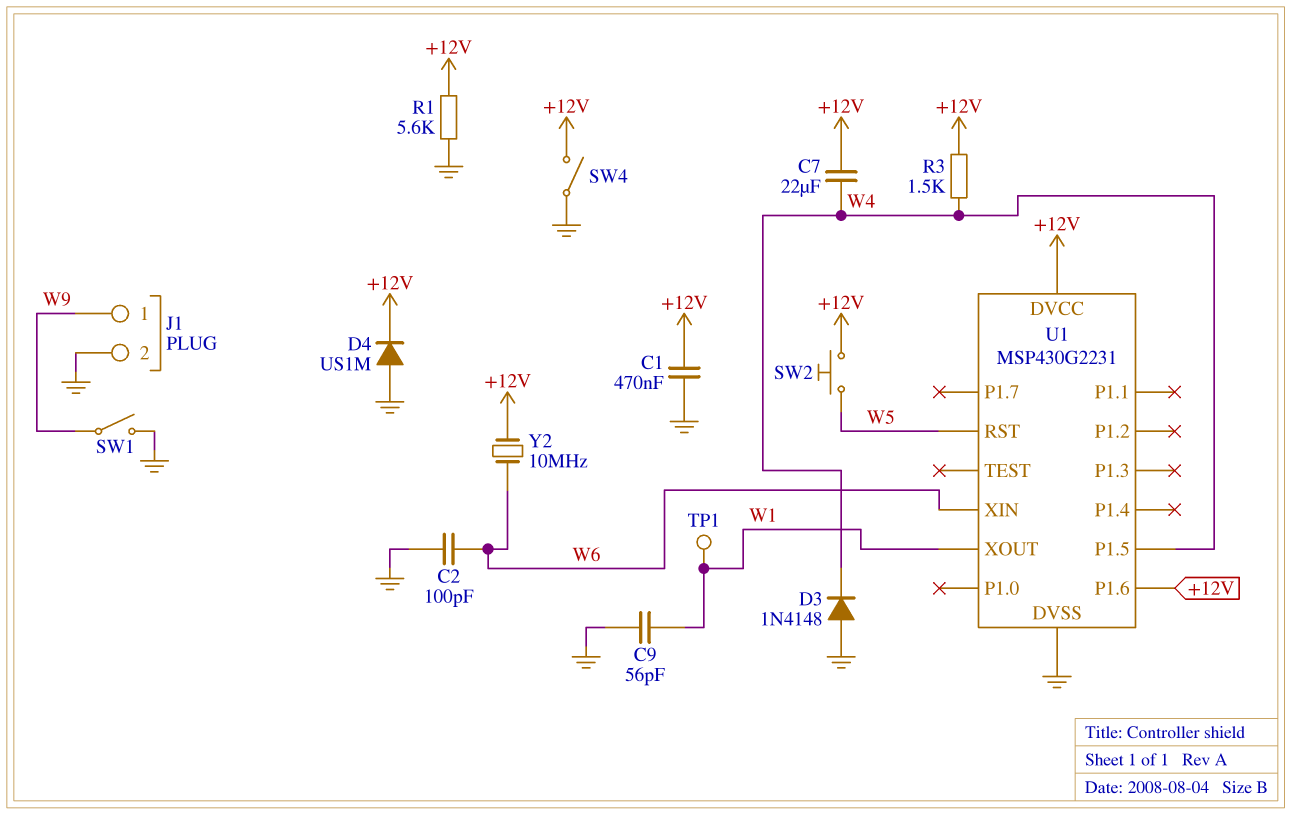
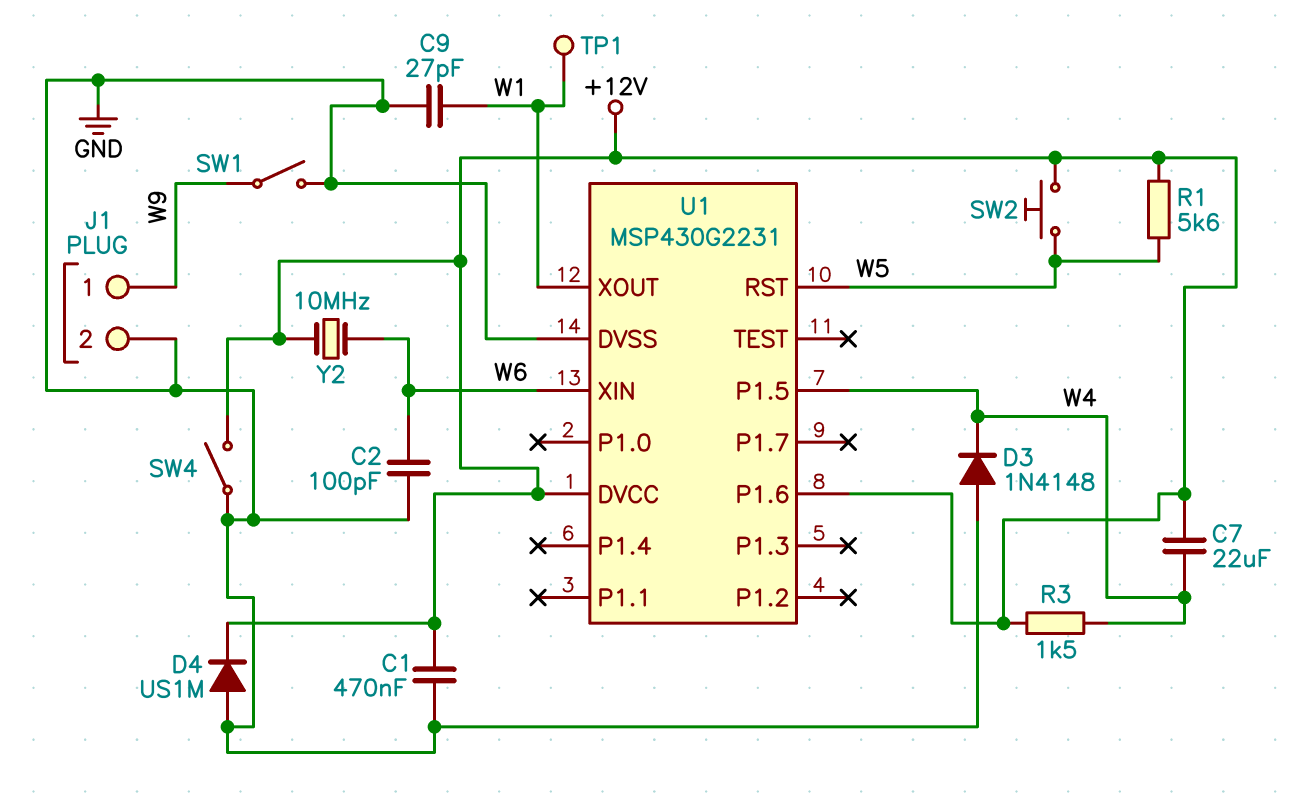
C9: 56pF (GND, W1) -> 27pF (GND, W1)
R1: 5.6k (+12V, GND) -> 5.6k (+12V, W5)

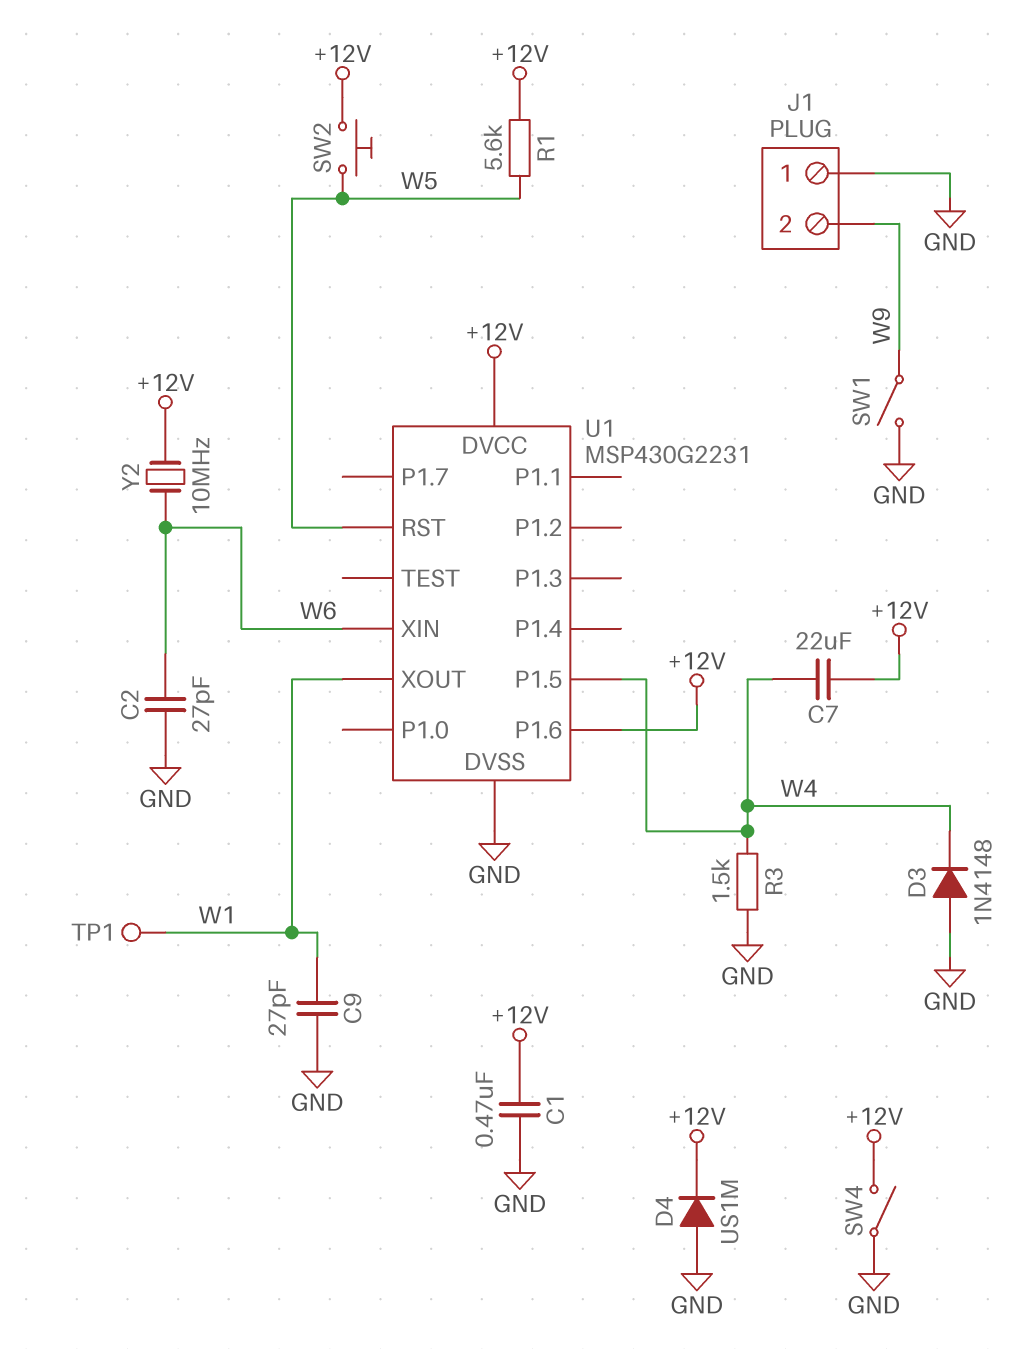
C2: 100pF (GND, W6) -> 27pF (GND, W6)
J1 pin 1: W9 -> GND
J1 pin 2: GND -> W9
R3: 1.5k (+12V, W4) -> 1.5k (GND, W4)

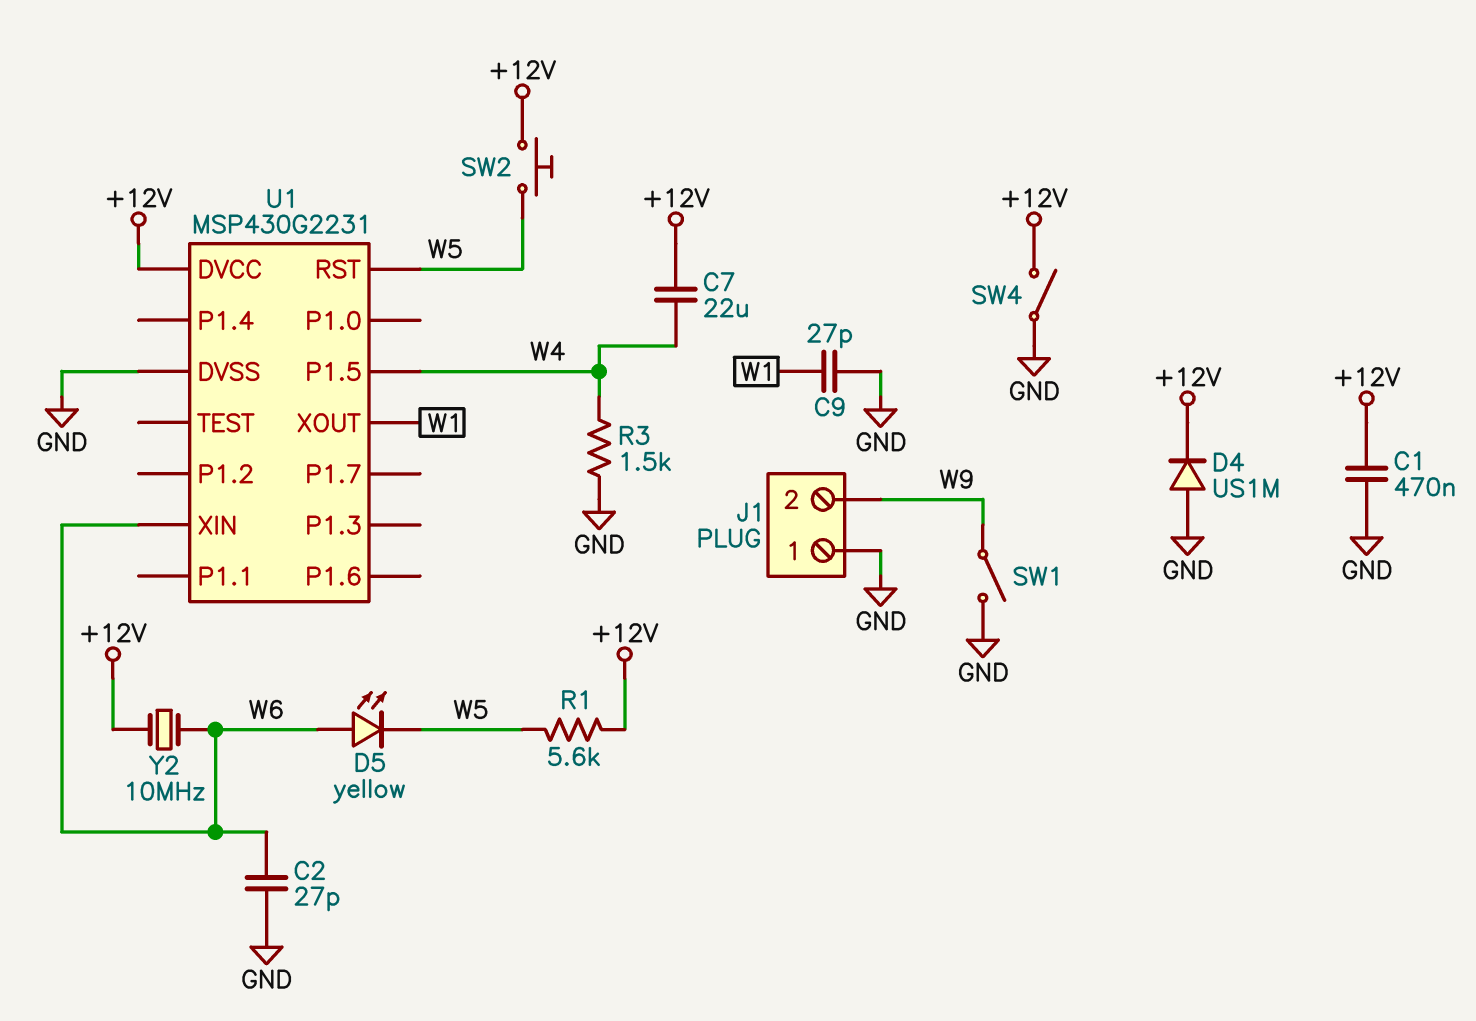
D3: diode 1N4148 (A GND, K W4) -> none
D5: none -> LED yellow (A W6, K W5)
TP1: test point (W1) -> none
U1 pin P1.6: +12V -> none

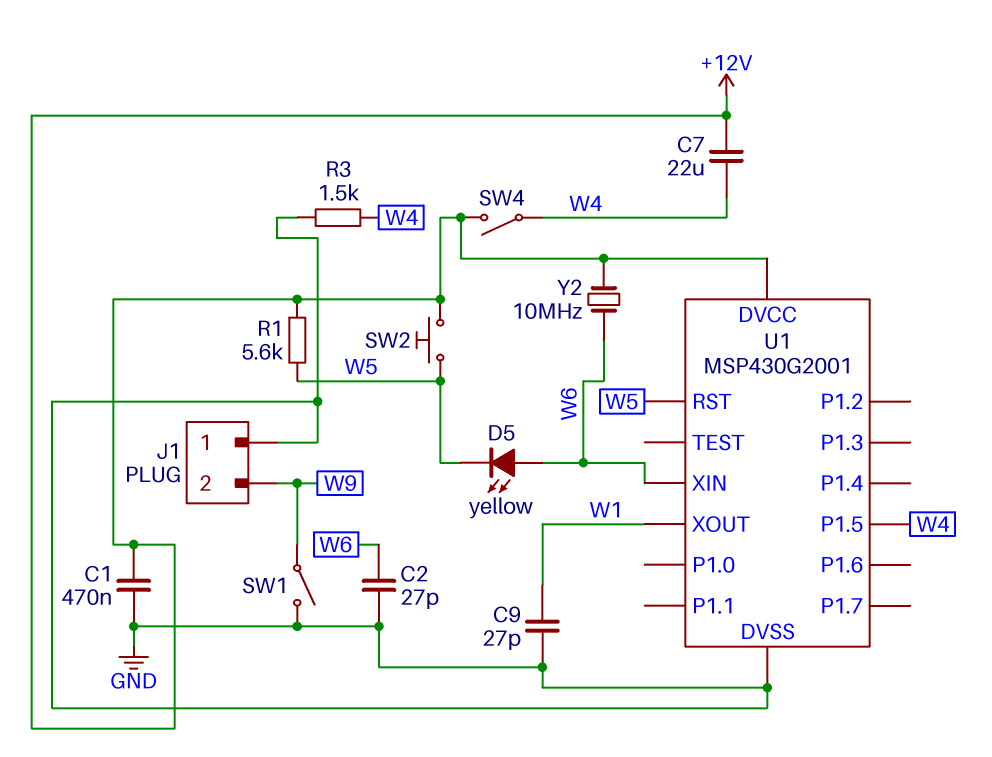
D4: diode US1M (A GND, K +12V) -> none
SW4: switch (+12V, GND) -> switch (+12V, W4)
U1: MSP430G2231 -> MSP430G2001

